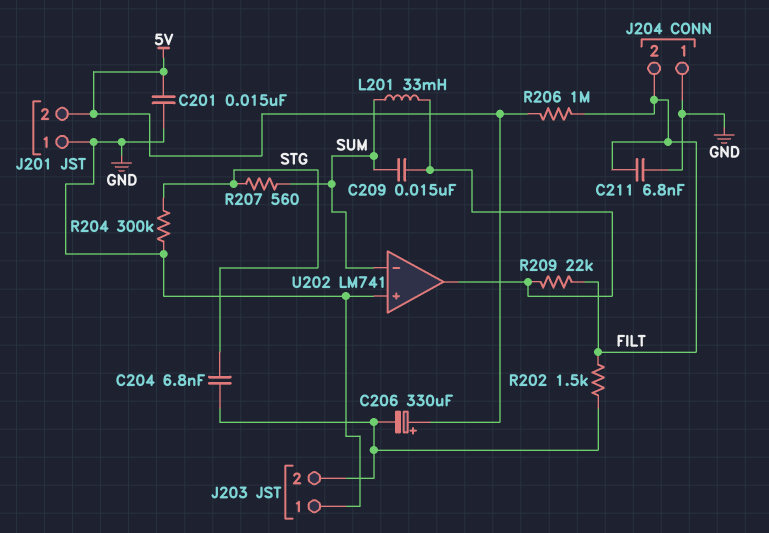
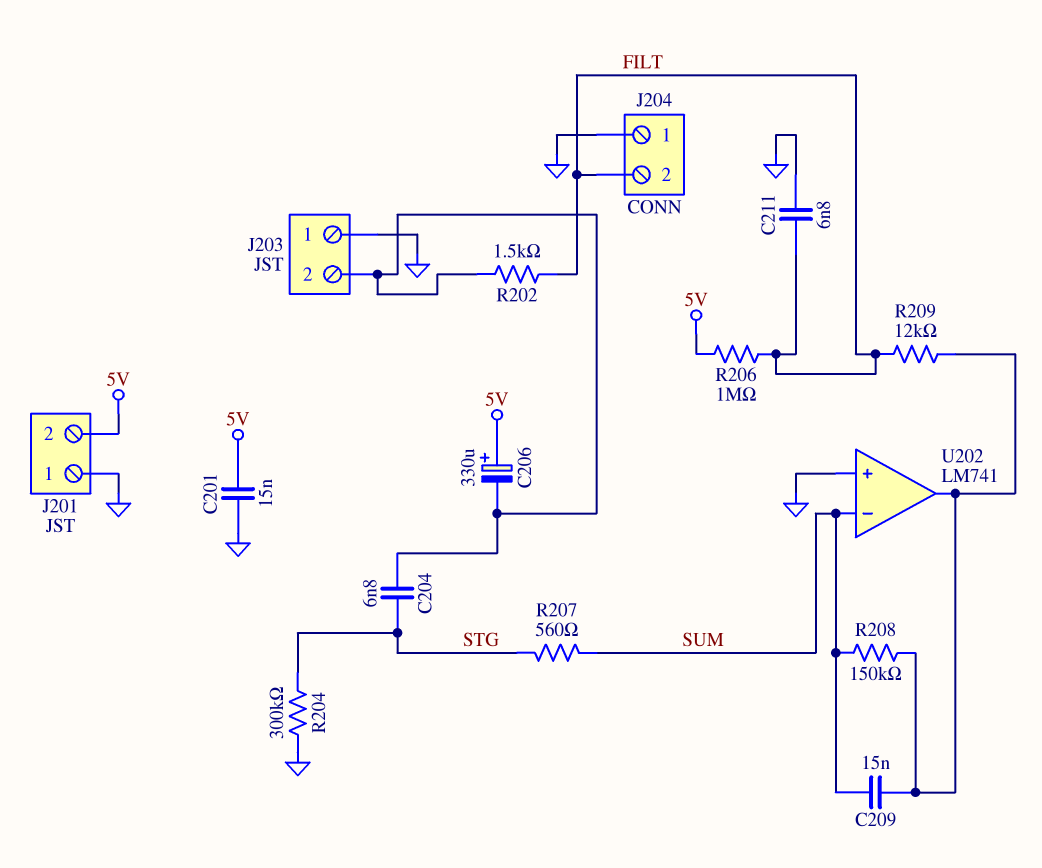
L201: 33mH (SUM, U202/out) -> none
R208: none -> 150k (SUM, U202/out)
R209: 22k (FILT, U202/out) -> 12k (FILT, U202/out)

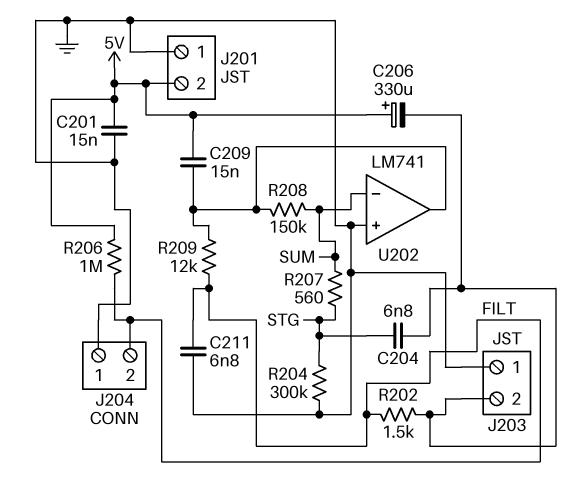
C209: 15nF (SUM, U202/out) -> 15nF (5V, U202/out)

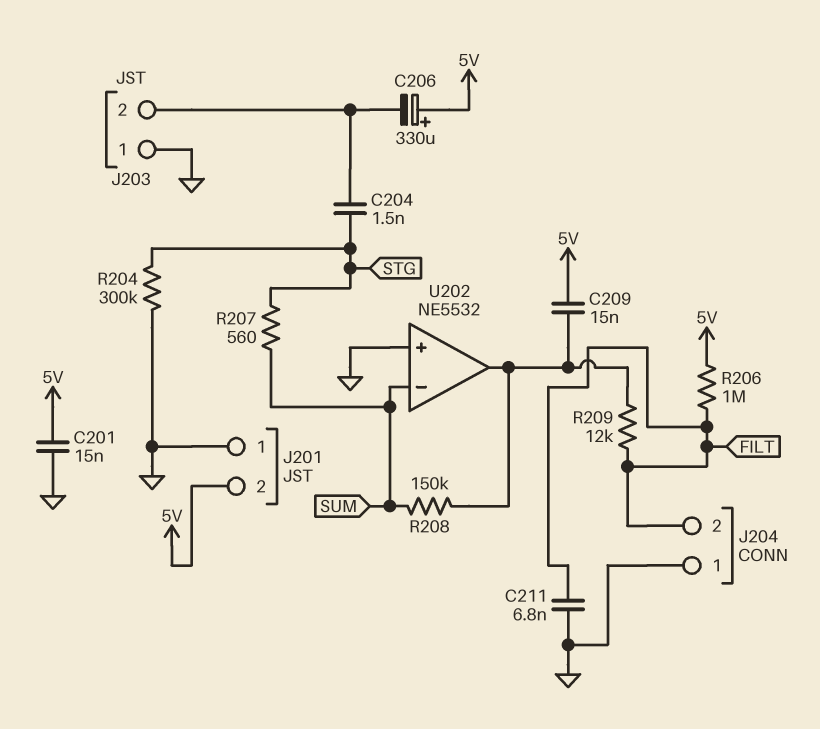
C204: 6.8nF (J203/2, STG) -> 1.5nF (J203/2, STG)
R202: 1.5k (FILT, J203/2) -> none
U202: LM741 -> NE5532

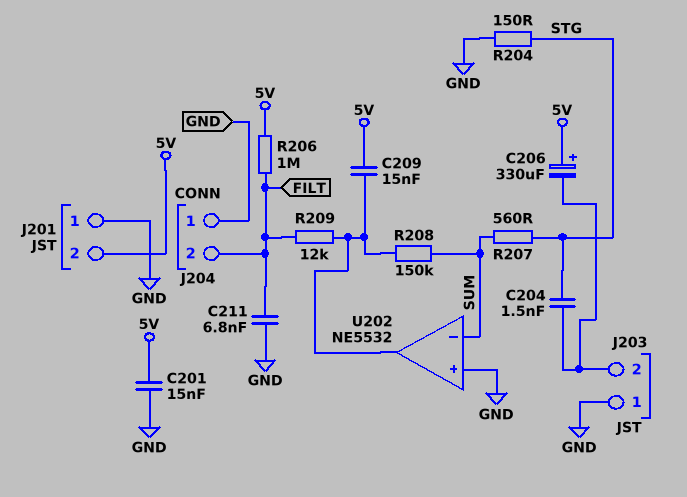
R204: 300k (GND, STG) -> 150 (GND, STG)

